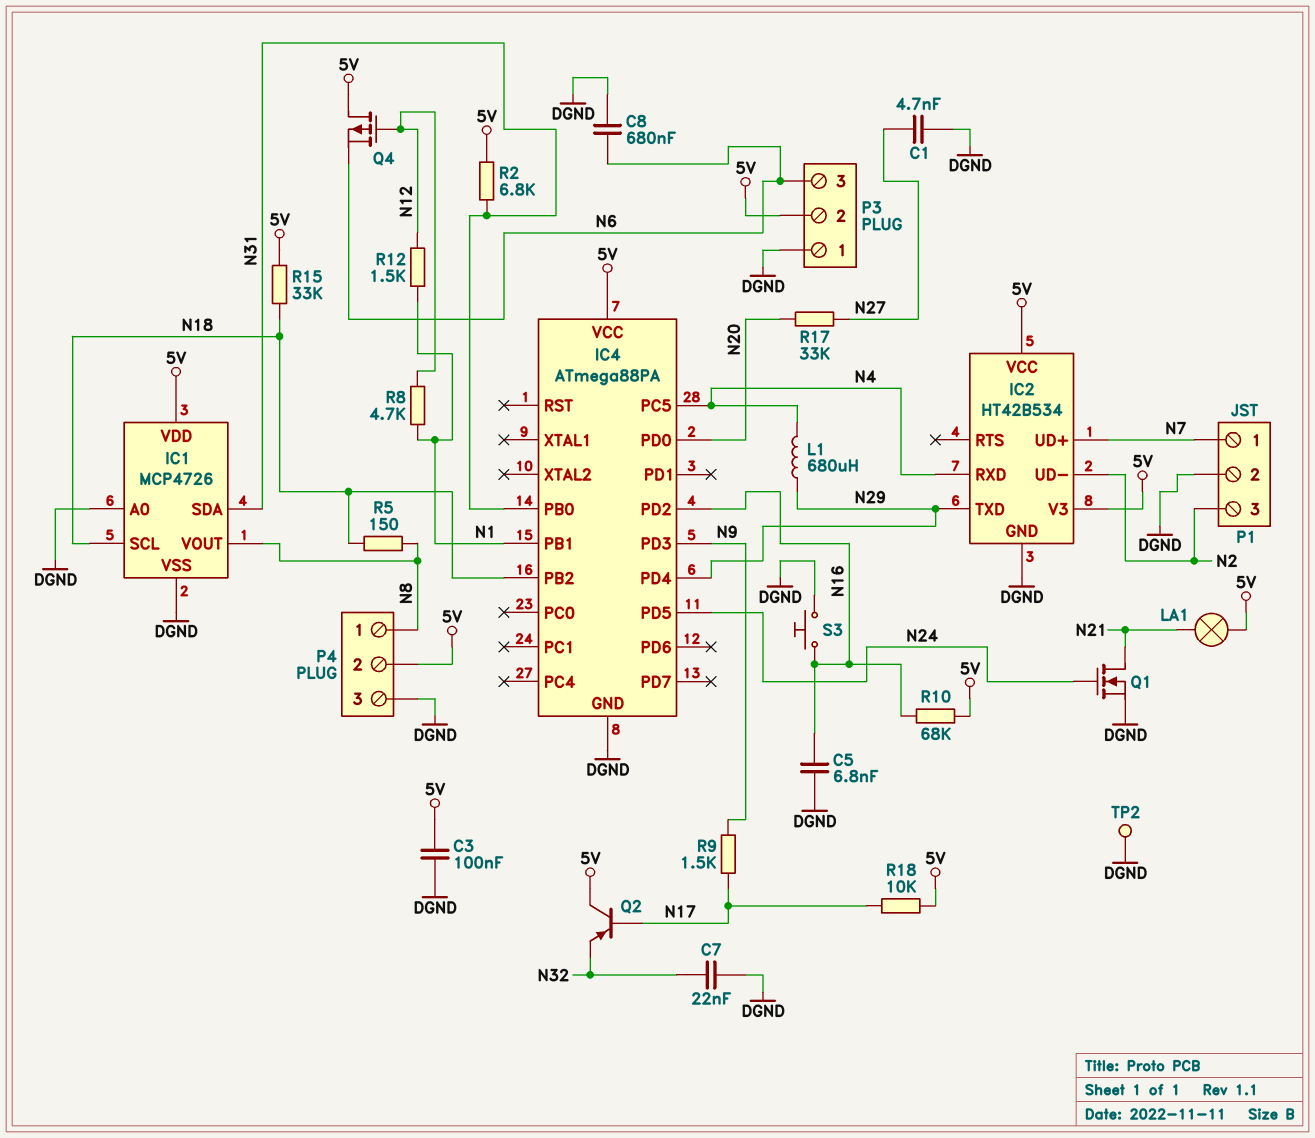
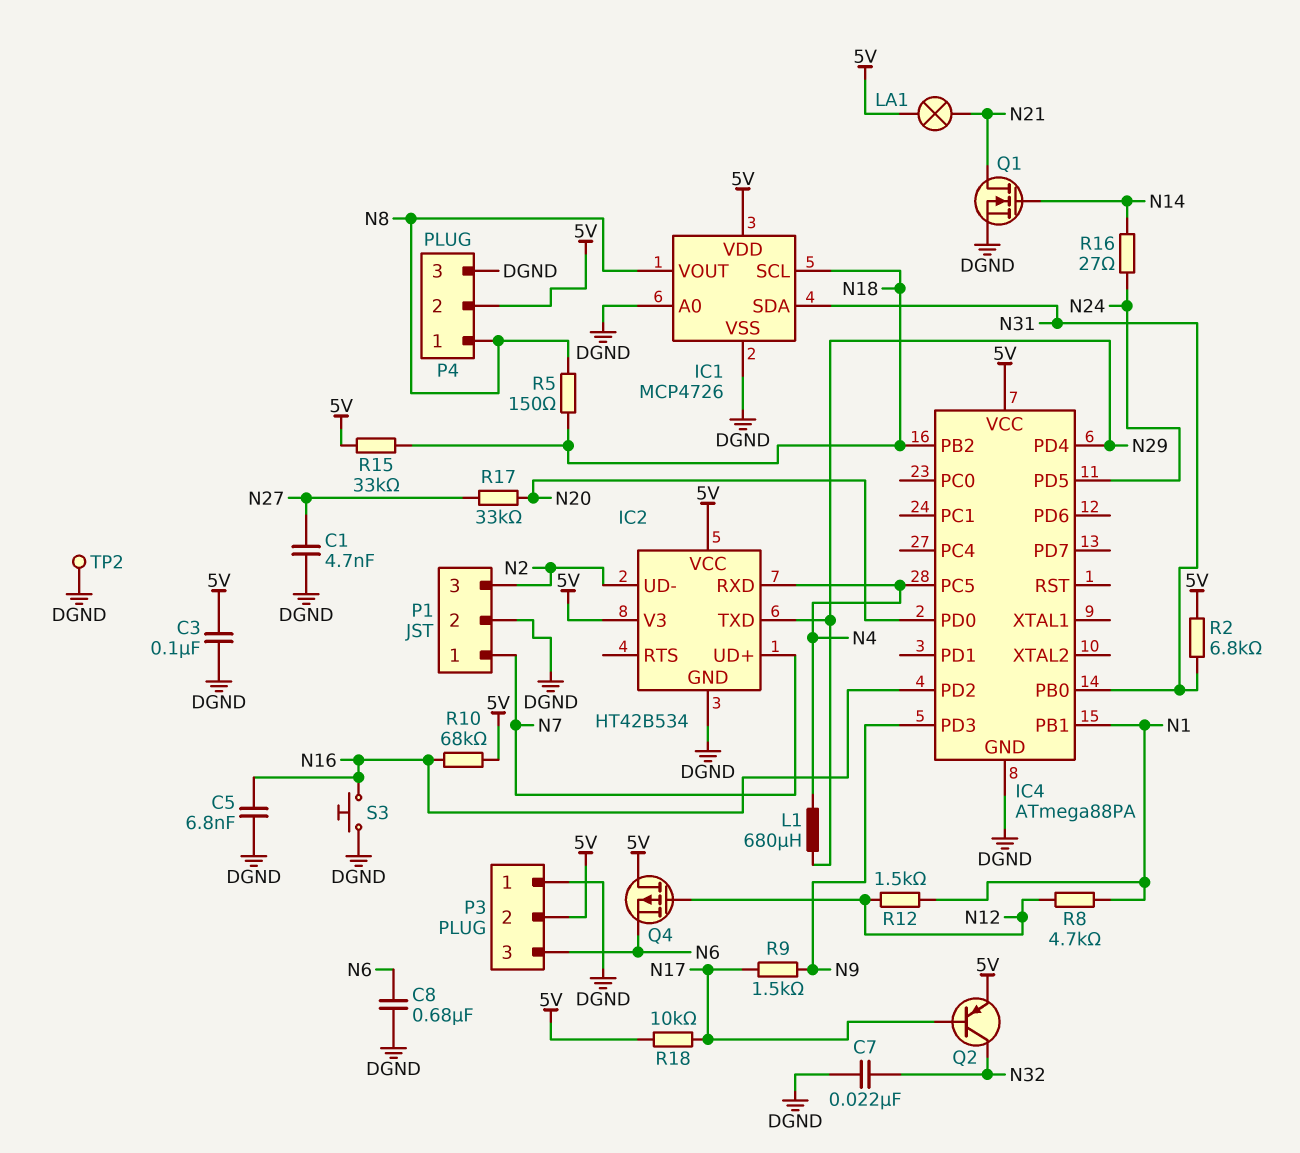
Q1: NMOS (G N24, D N21, S DGND) -> NMOS (G N14, D N21, S DGND)
Q2: PNP (B N17, C 5V, E N32) -> PNP (B N17, C N32, E 5V)
R16: none -> 27 (N14, N24)

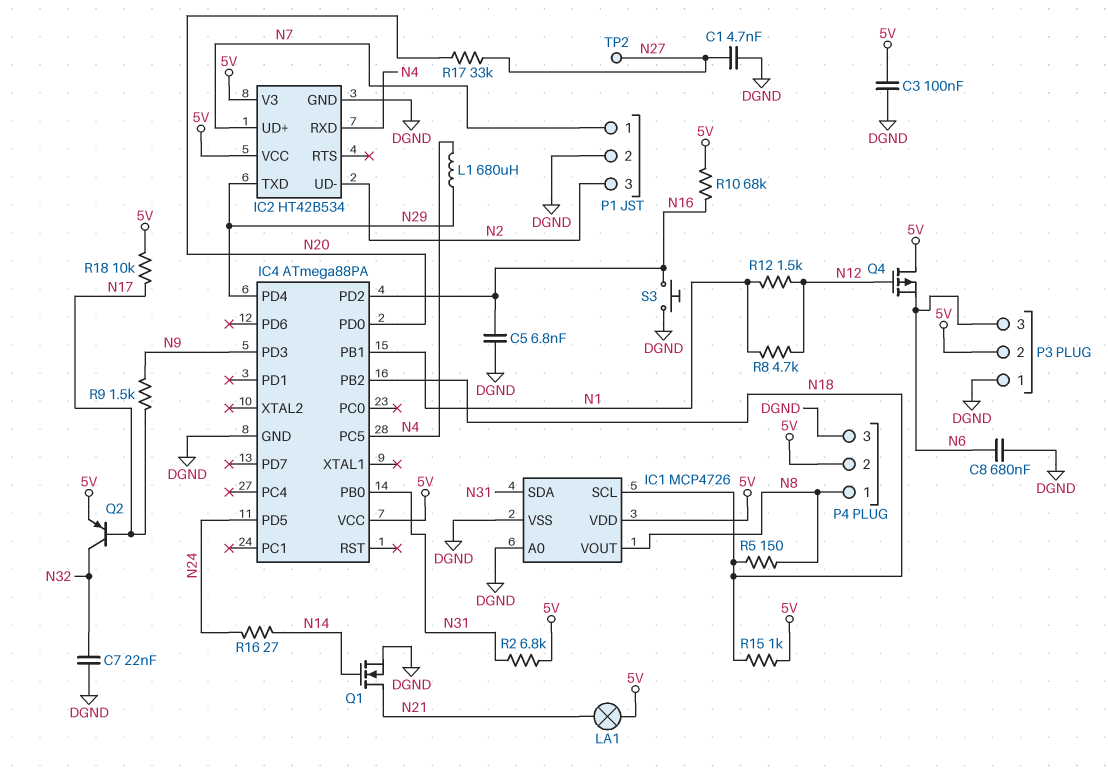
R15: 33k (5V, N18) -> 1k (5V, N18)
TP2: test point (DGND) -> test point (N27)

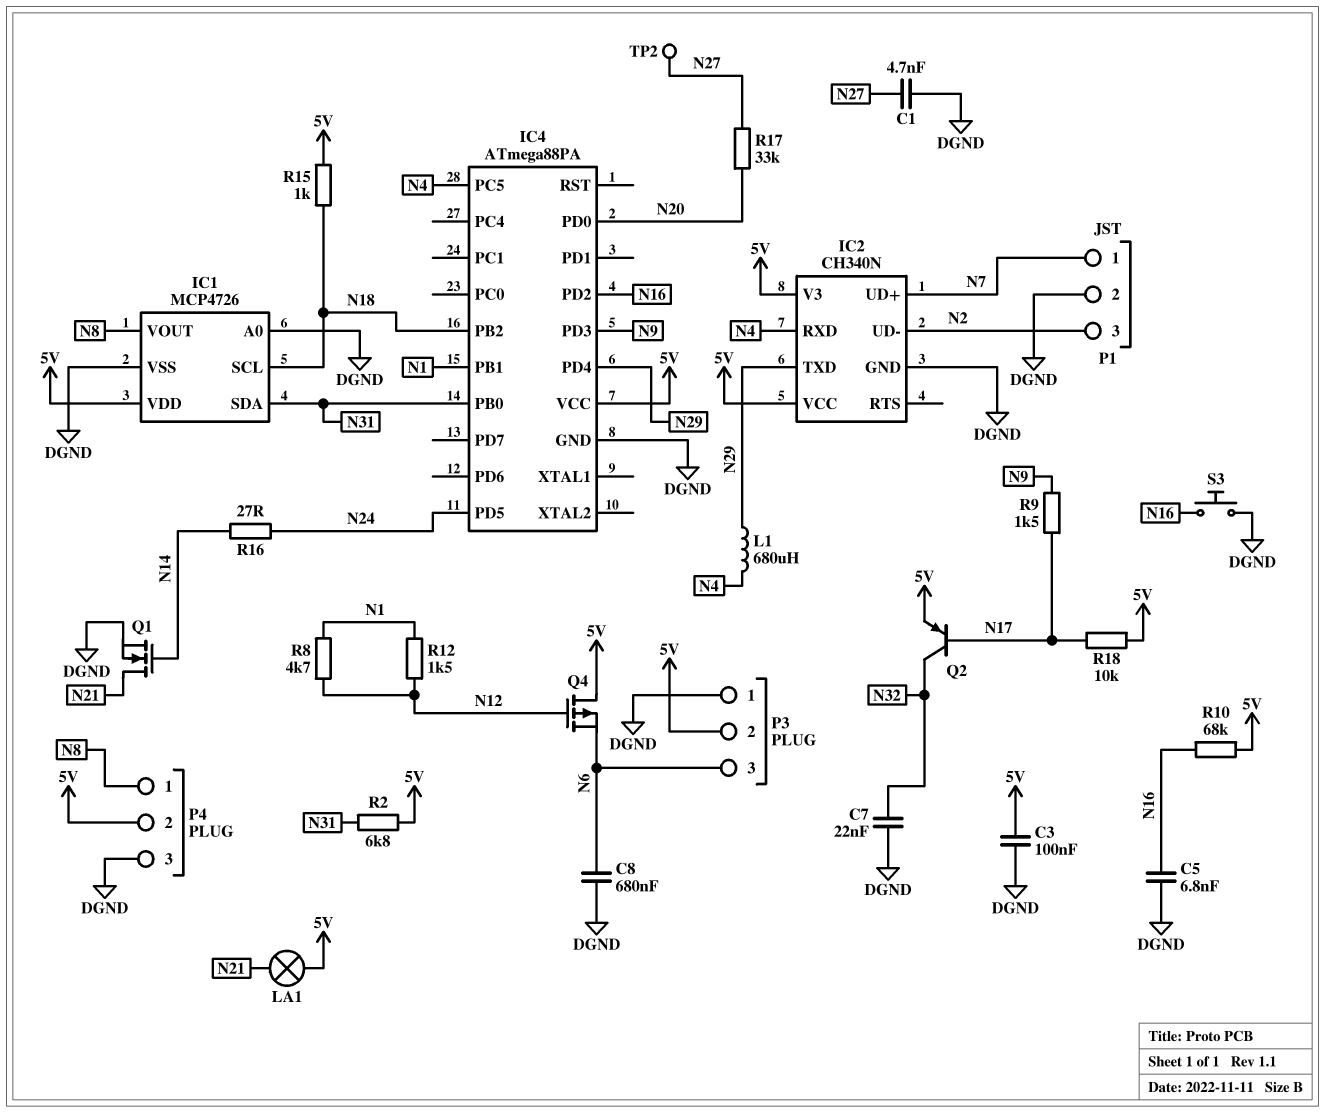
IC2: HT42B534 -> CH340N
R5: 150 (N8, N18) -> none

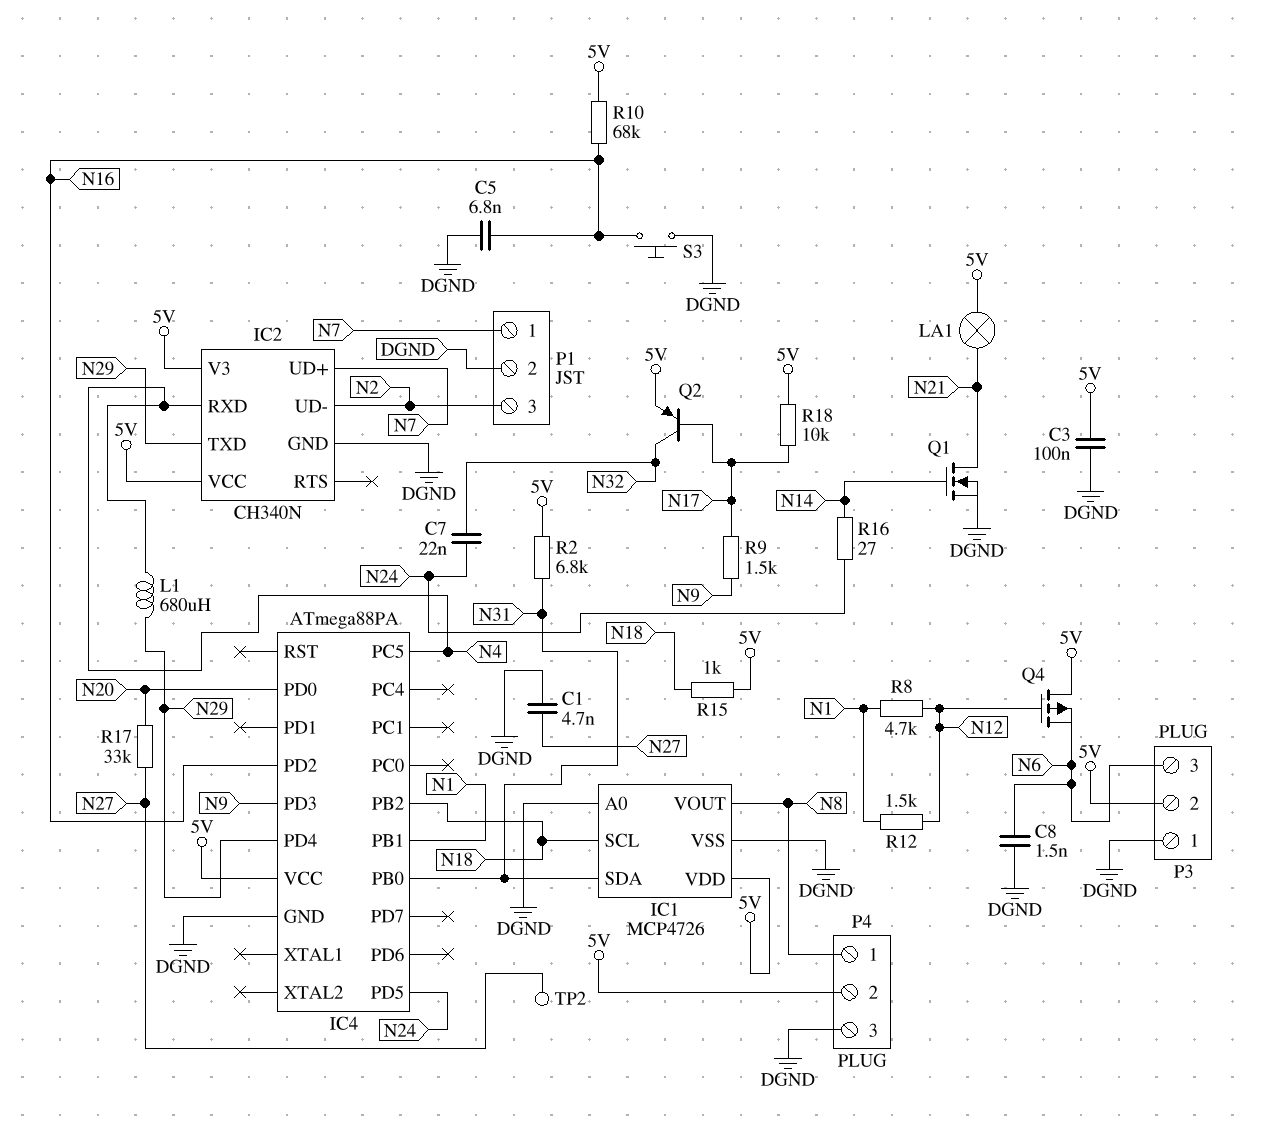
C7: 22nF (DGND, N32) -> 22nF (N24, N32)
C8: 680nF (DGND, N6) -> 1.5nF (DGND, N6)

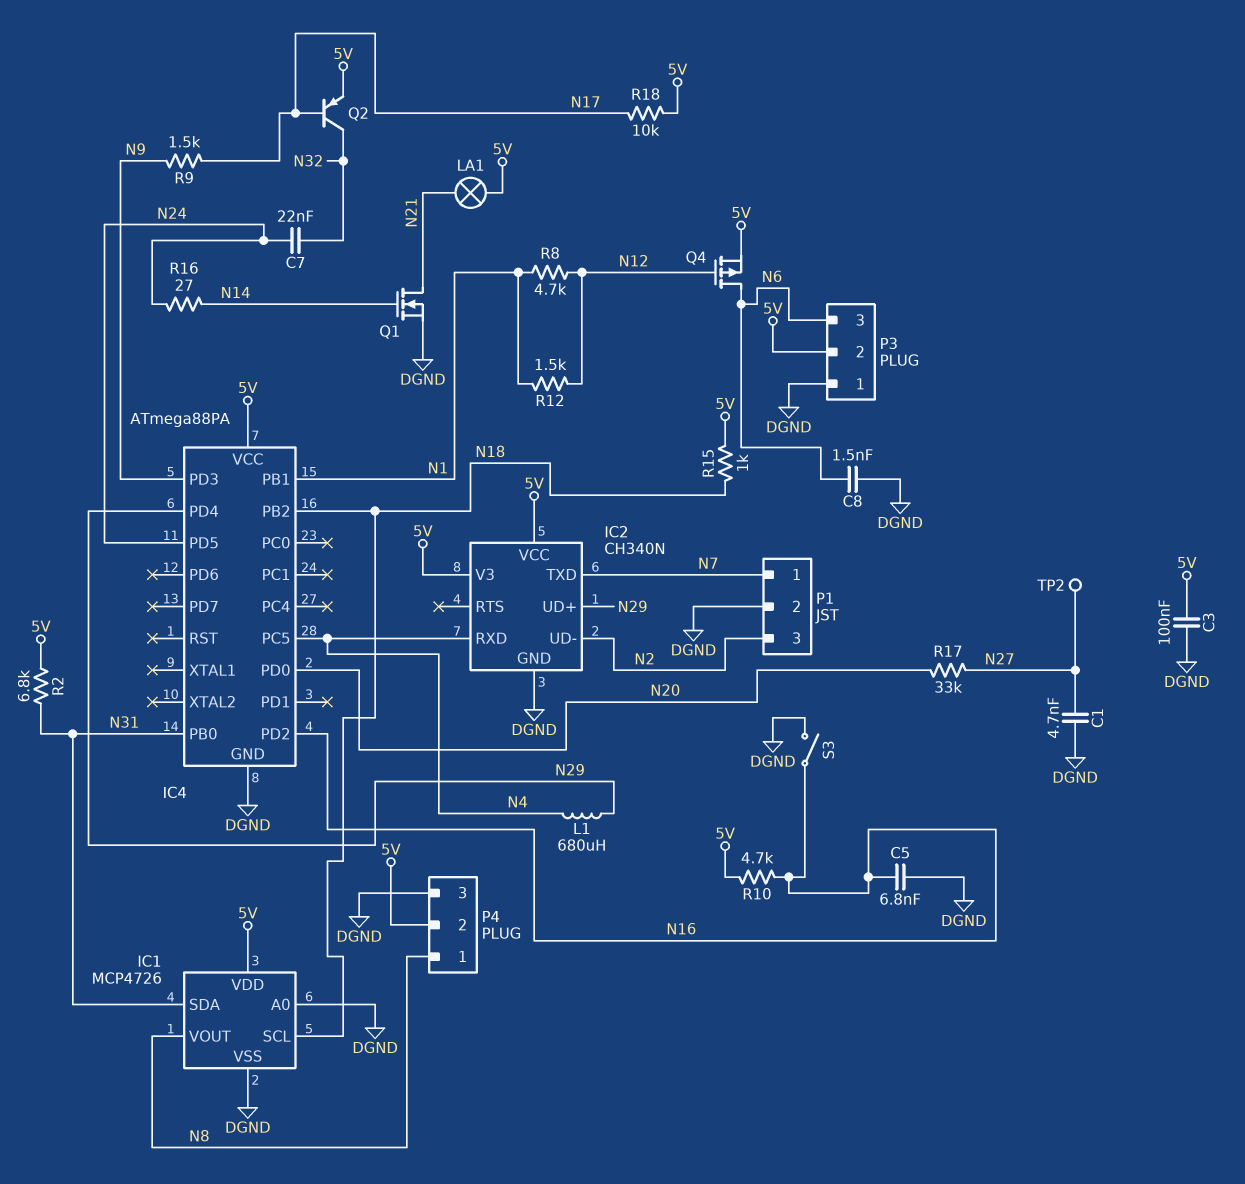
IC2 pin TXD: N29 -> N7
IC2 pin UD+: N7 -> N29
Q4: PMOS (G N12, D 5V, S N6) -> PMOS (G N12, D N6, S 5V)
R10: 68k (5V, N16) -> 4.7k (5V, N16)
S3: button (DGND, N16) -> switch (DGND, N16)

